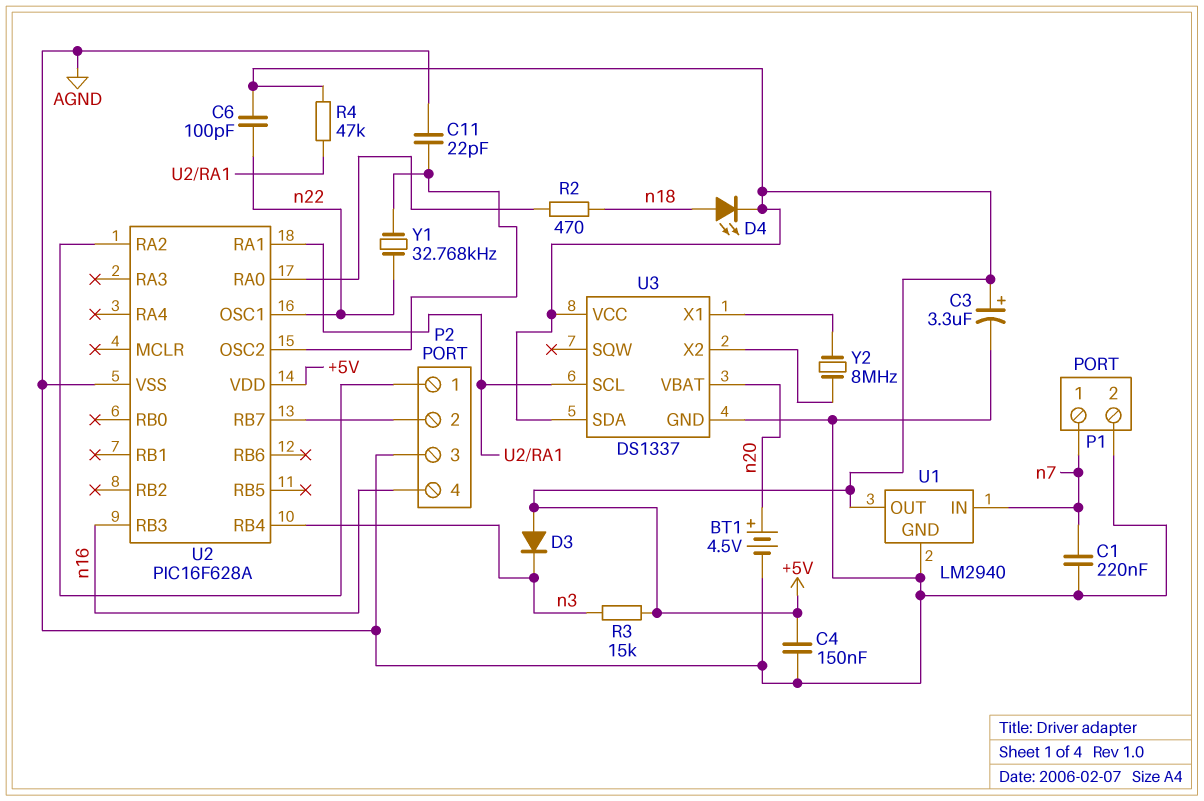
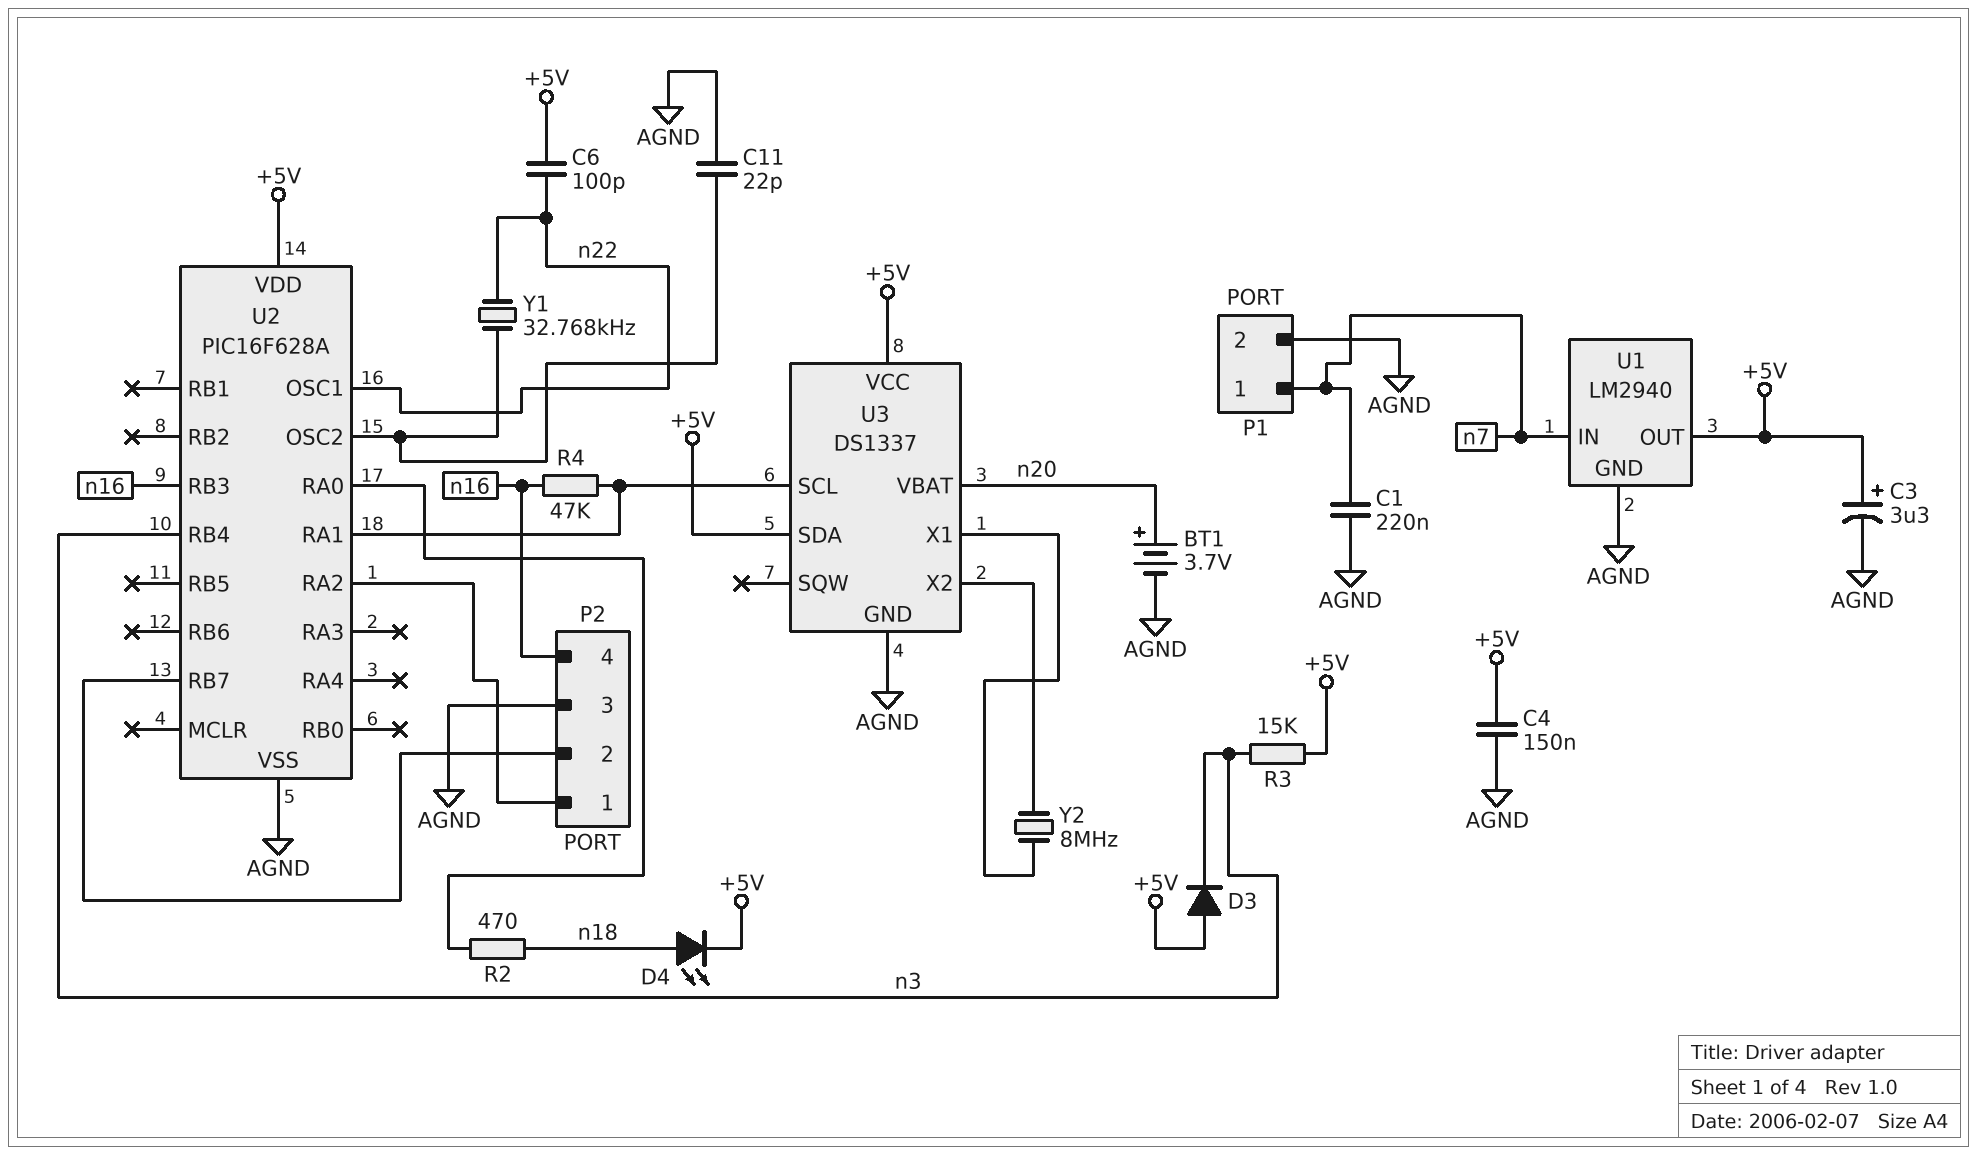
BT1: 4.5V (plus n20, minus AGND) -> 3.7V (plus n20, minus AGND)
R4: 47k (+5V, U2/RA1) -> 47k (U2/RA1, n16)

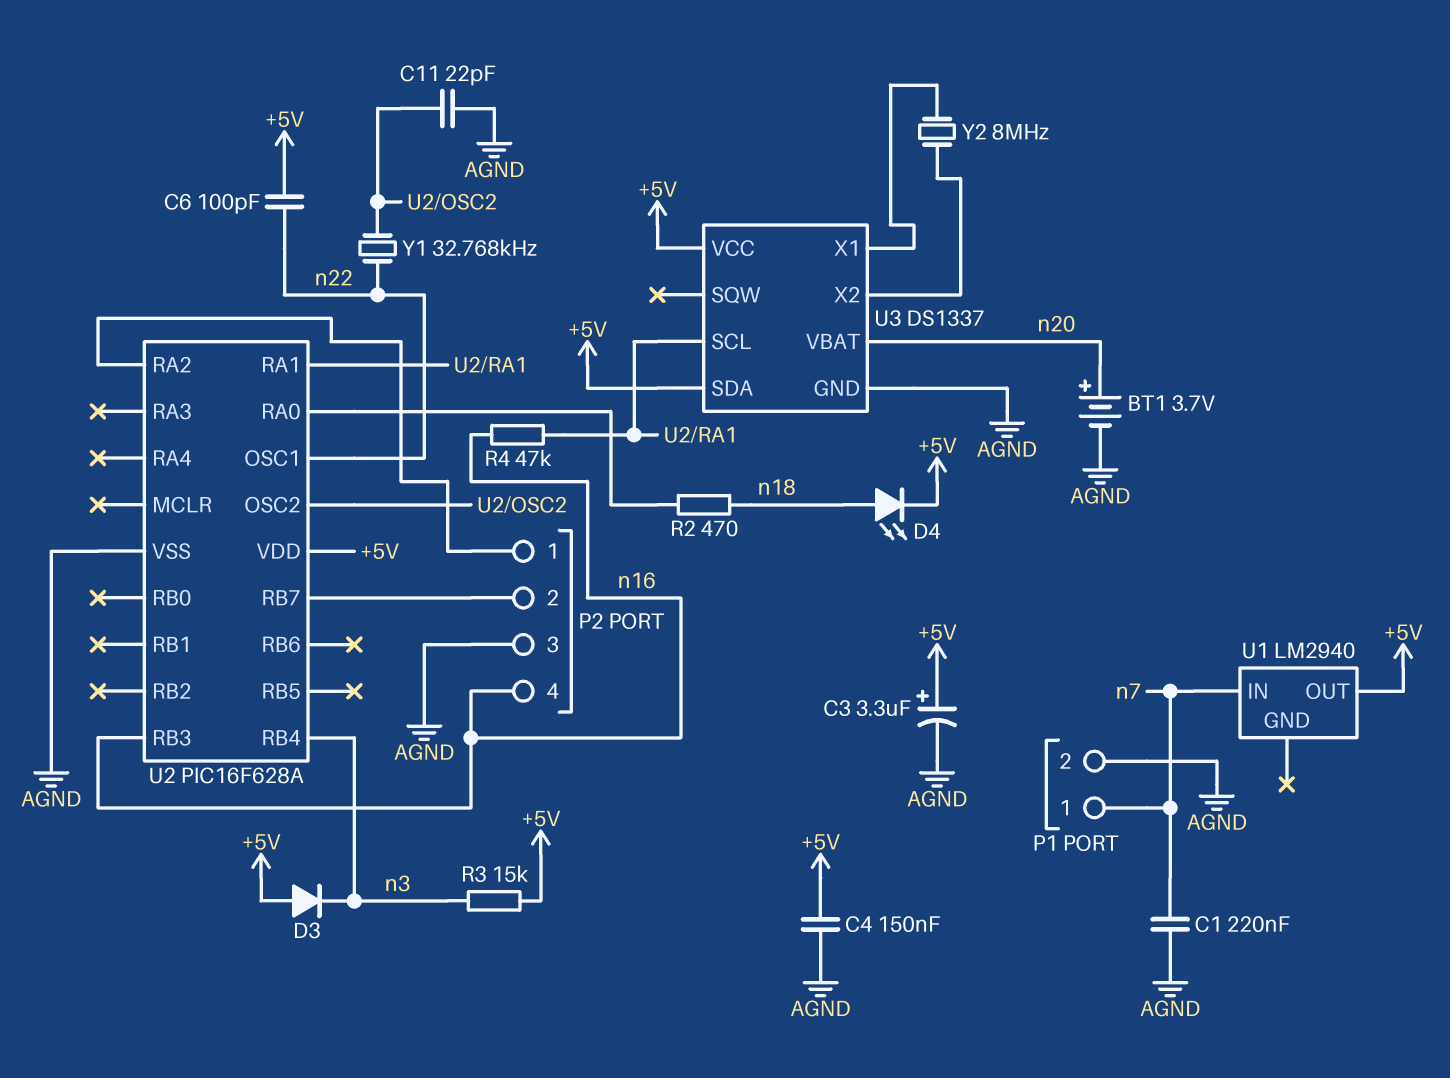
U1 pin GND: AGND -> none

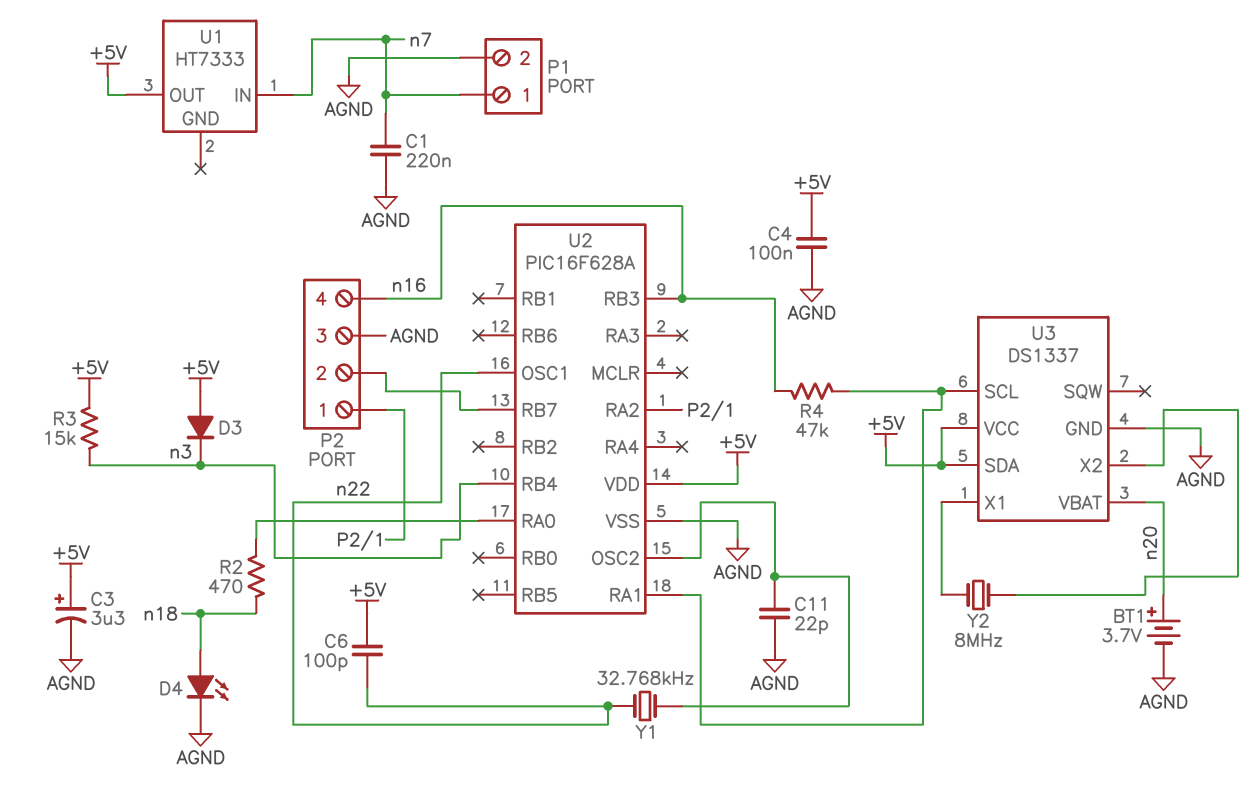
C4: 150nF (+5V, AGND) -> 100nF (+5V, AGND)
D4: LED (A n18, K +5V) -> LED (A n18, K AGND)
U1: LM2940 -> HT7333

